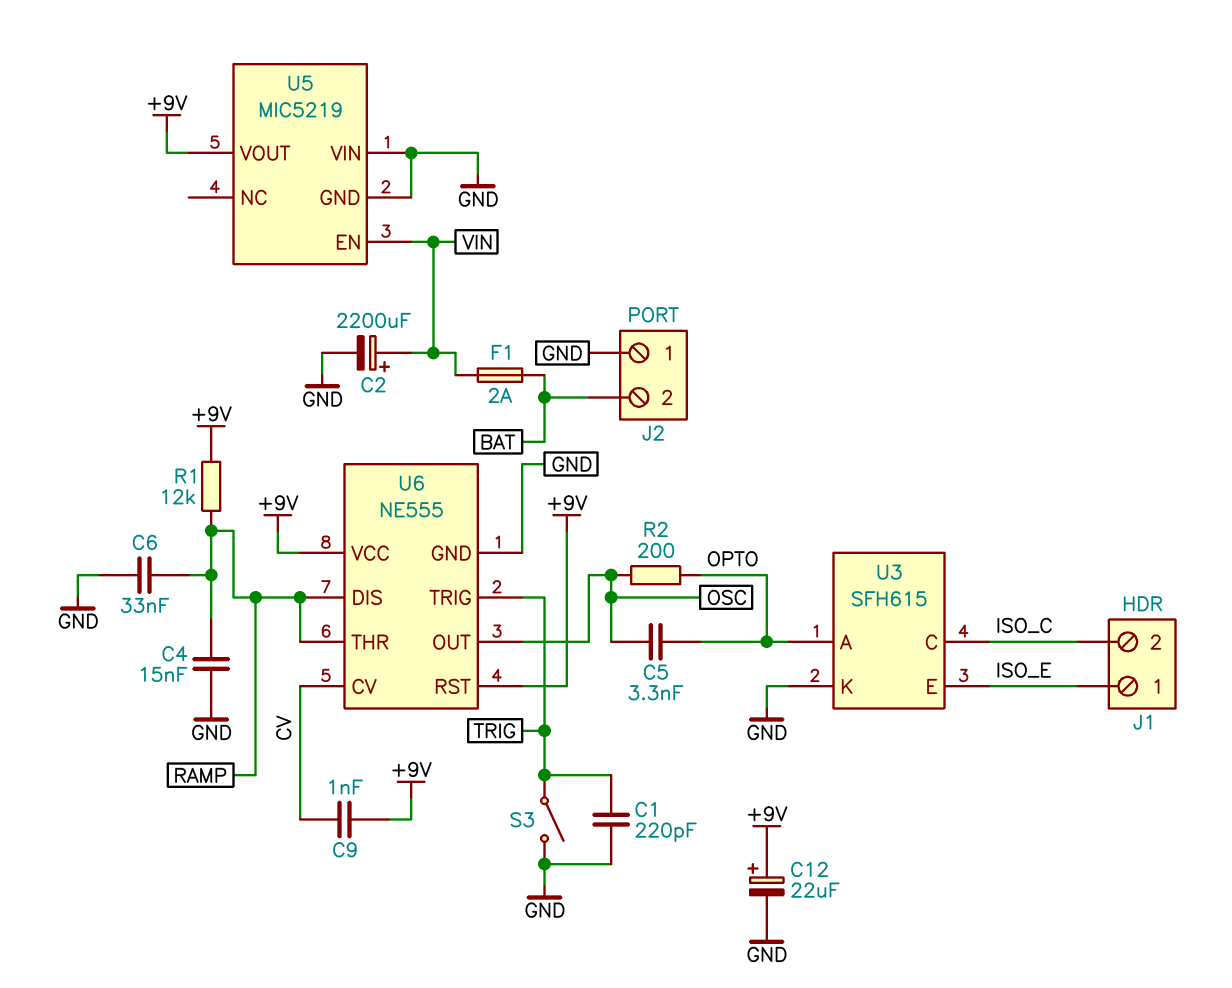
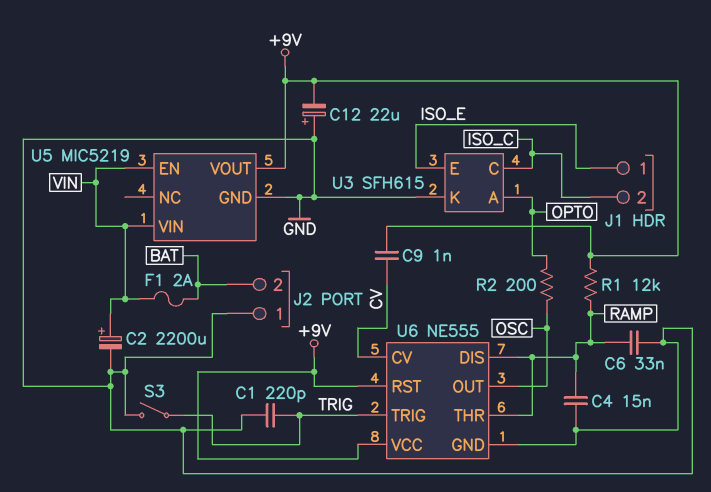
C5: 3.3nF (OPTO, OSC) -> none
C12: 22uF (plus +9V, minus GND) -> 22uF (plus GND, minus +9V)
U5 pin VIN: GND -> VIN

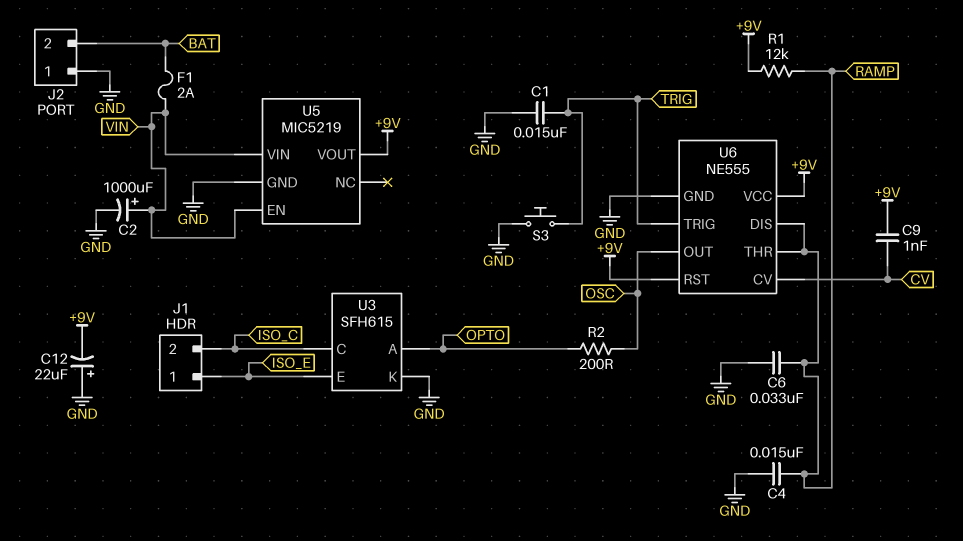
C1: 220pF (GND, TRIG) -> 15nF (GND, TRIG)
C2: 2200uF (plus VIN, minus GND) -> 1000uF (plus VIN, minus GND)
S3: switch (GND, TRIG) -> button (GND, TRIG)

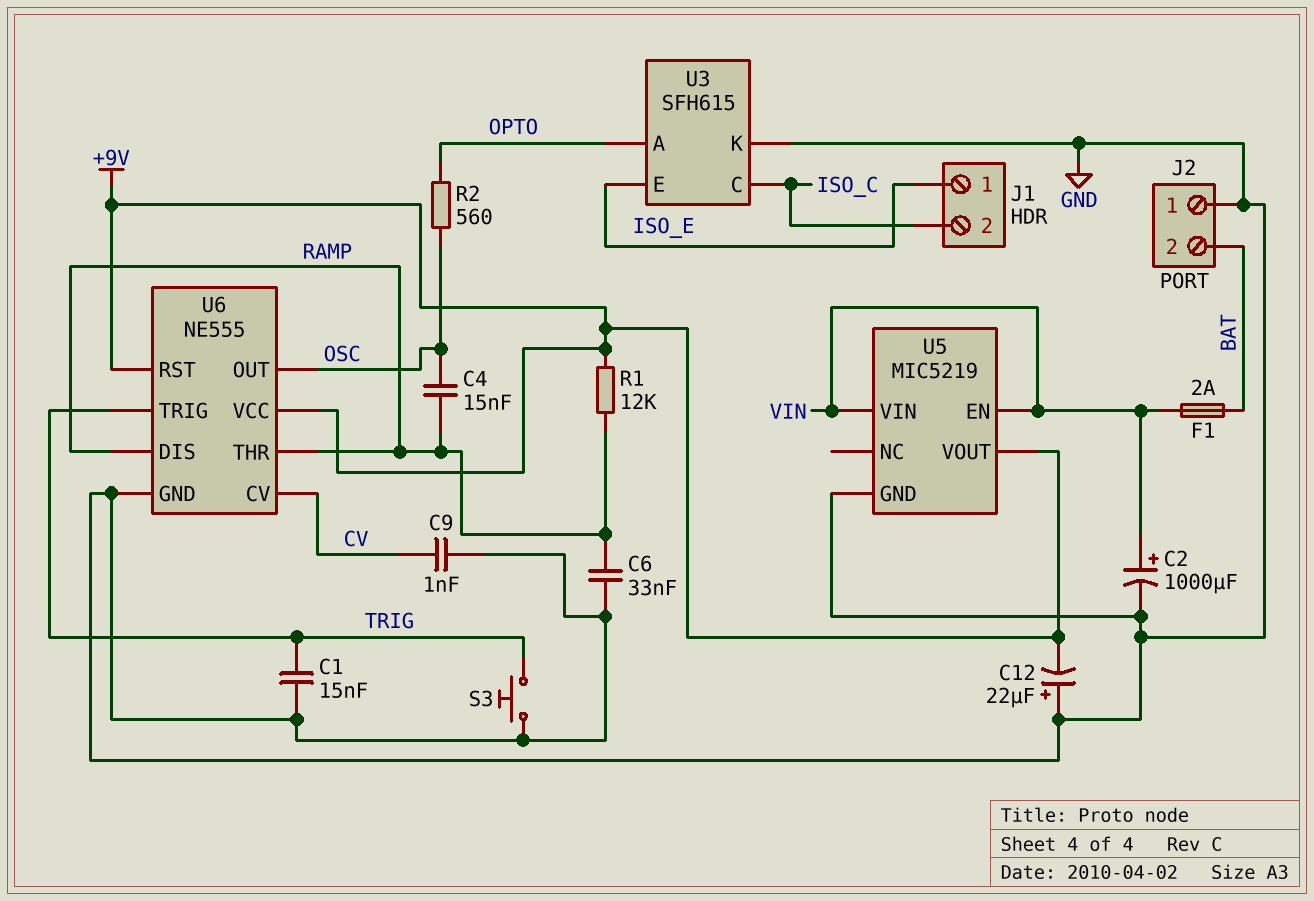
C4: 15nF (GND, RAMP) -> 15nF (OSC, RAMP)
C9: 1nF (+9V, CV) -> 1nF (CV, GND)
R2: 200 (OPTO, OSC) -> 560 (OPTO, OSC)

